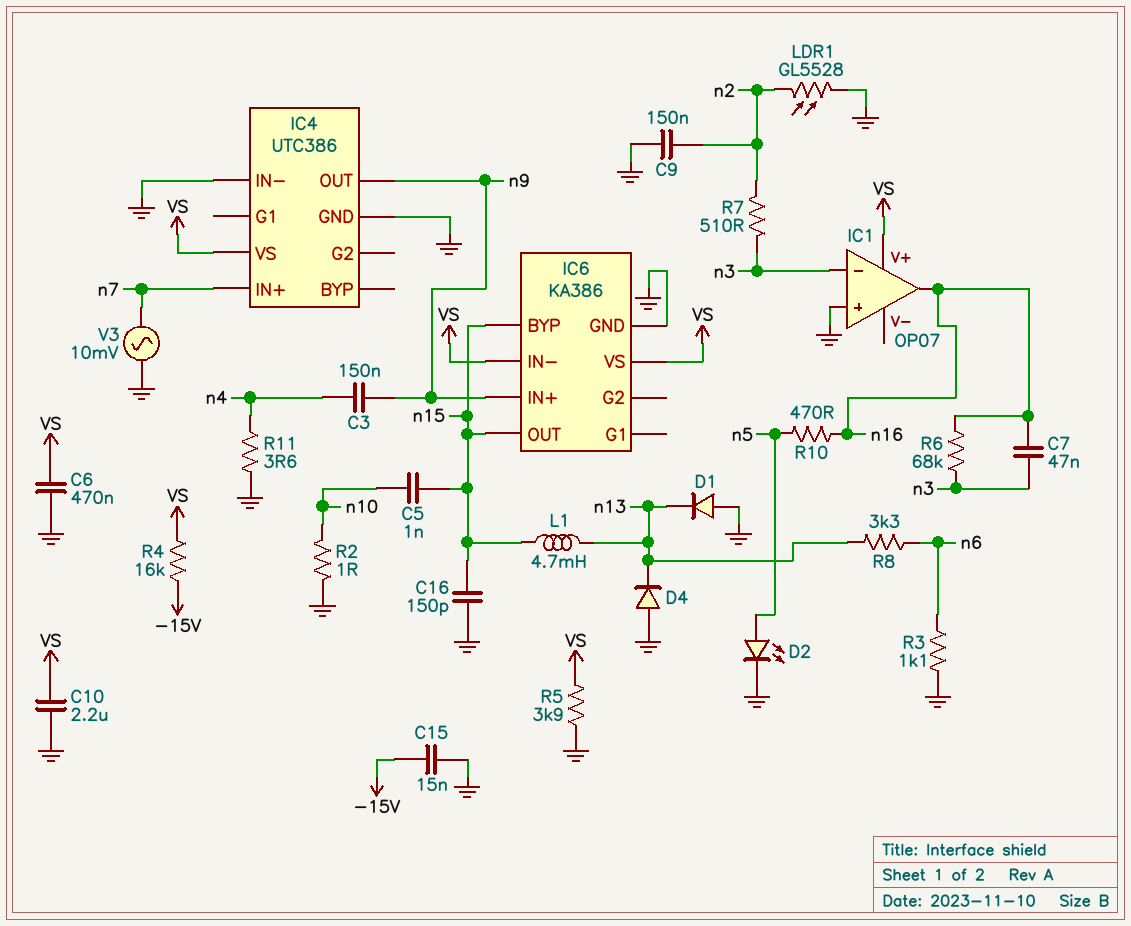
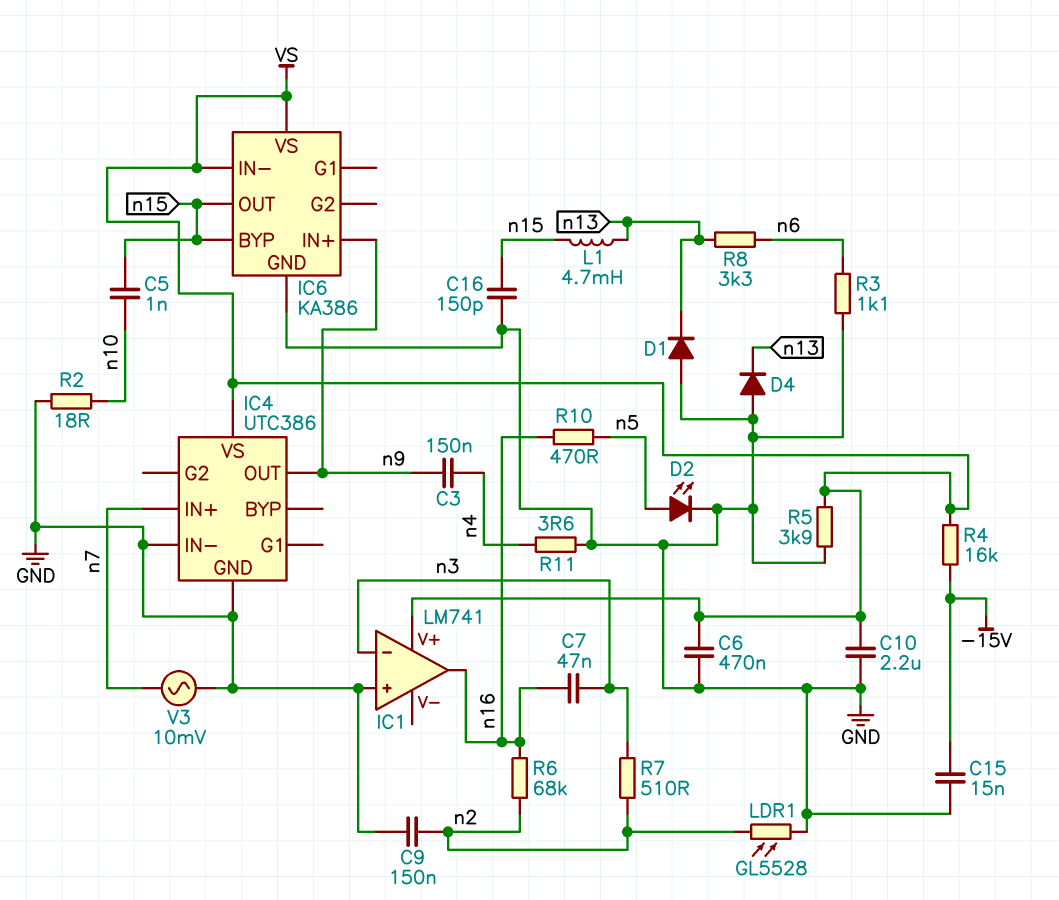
IC1: OP07 -> LM741
R2: 1 (GND, n10) -> 18 (GND, n10)
R6: 68k (n3, n16) -> 68k (n2, n16)

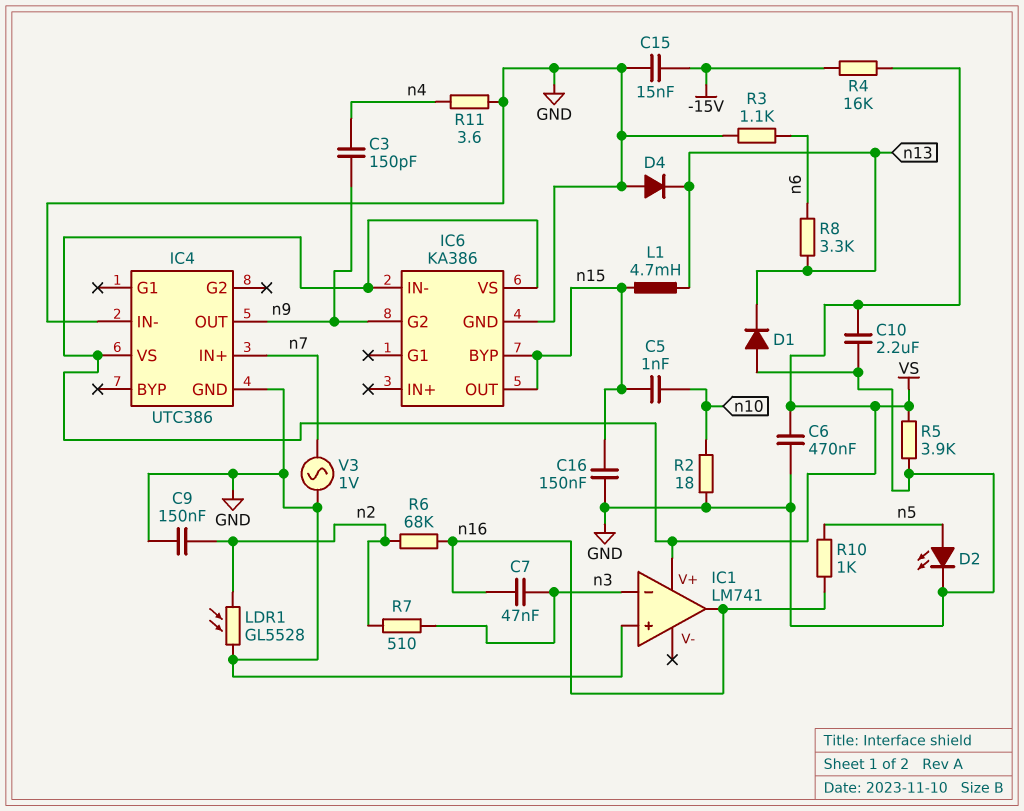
C3: 150nF (n4, n9) -> 150pF (n4, n9)
C16: 150pF (GND, n15) -> 150nF (GND, n15)
IC6 pin G2: none -> n9
IC6 pin IN+: n9 -> none
R10: 470 (n5, n16) -> 1k (n5, n16)
V3: AC 10mV (GND, n7) -> AC 1V (GND, n7)

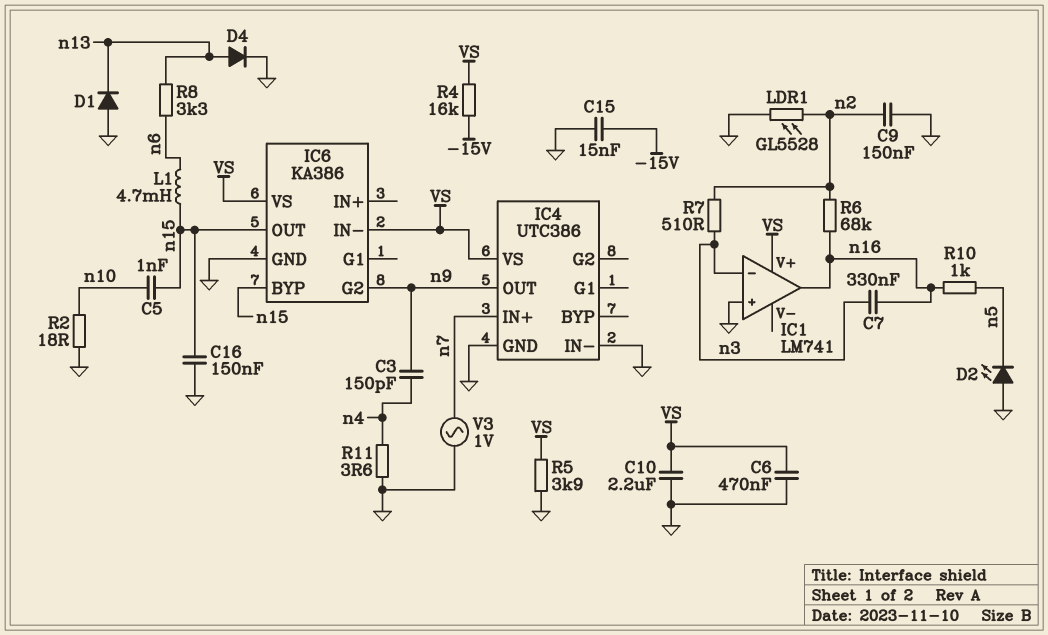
C7: 47nF (n3, n16) -> 330nF (n3, n16)
D2: LED (A n5, K GND) -> LED (A GND, K n5)
D4: diode (A GND, K n13) -> diode (A n13, K GND)
L1: 4.7mH (n13, n15) -> 4.7mH (n6, n15)
R3: 1.1k (GND, n6) -> none

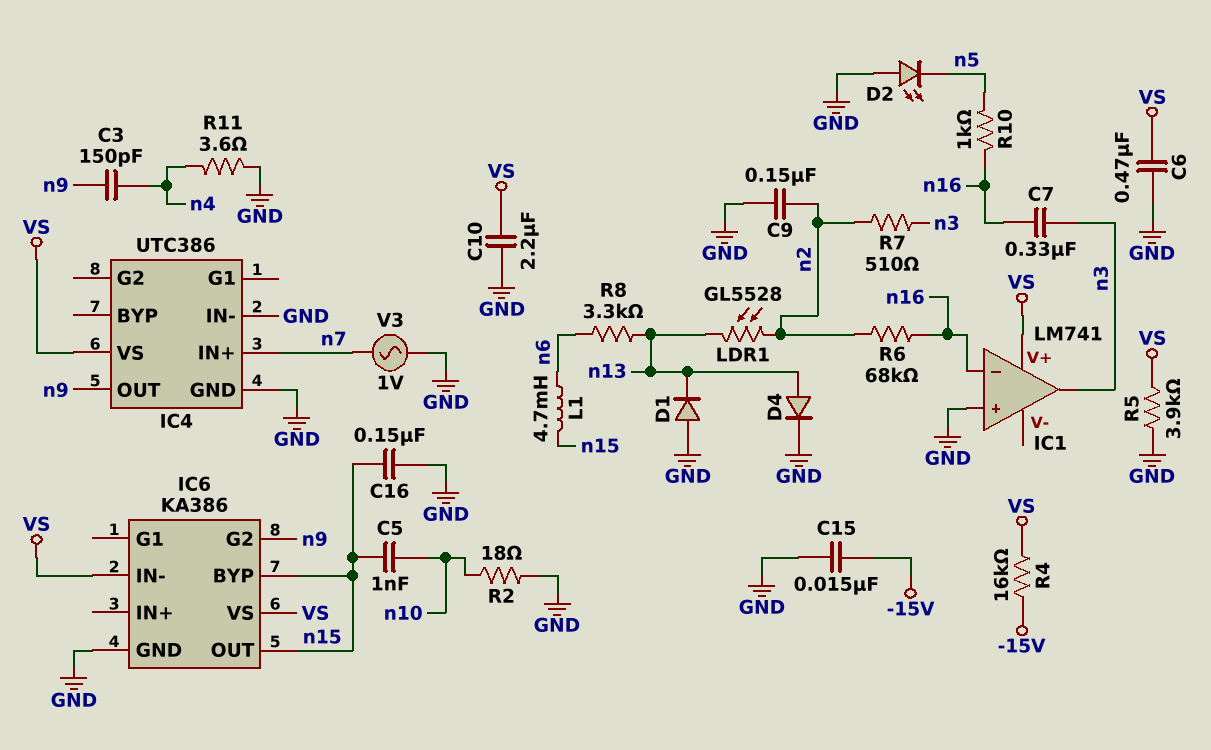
IC1 pin in-: n3 -> n16
IC1 pin out: n16 -> n3
LDR1: GL5528 (GND, n2) -> GL5528 (n2, n13)

